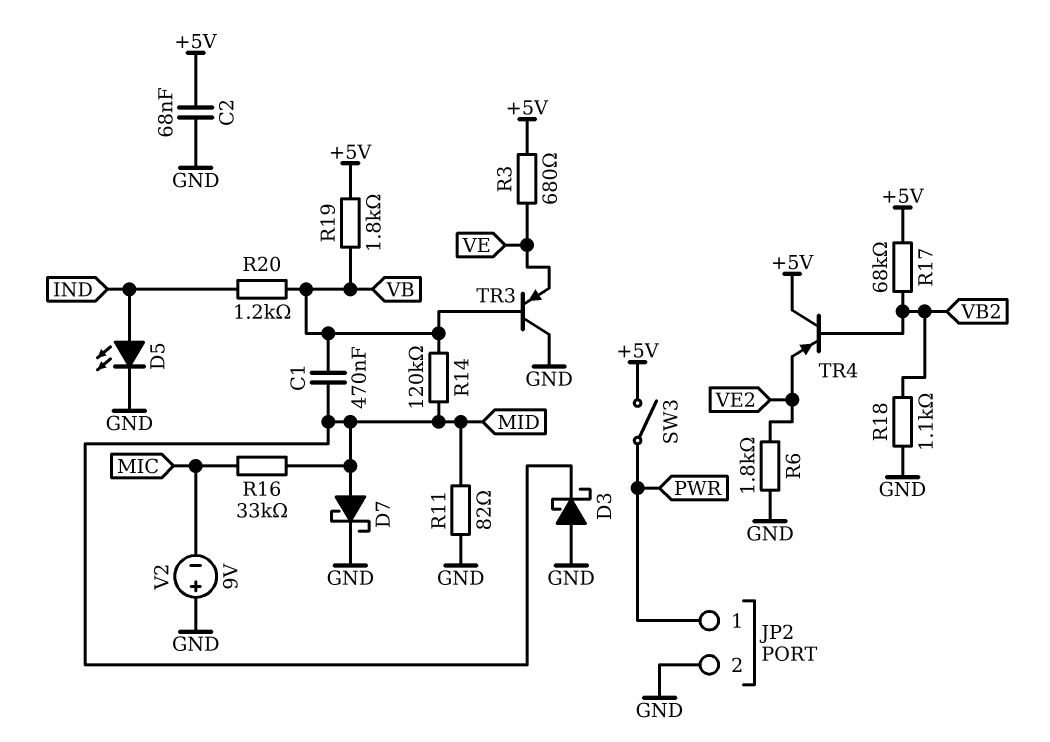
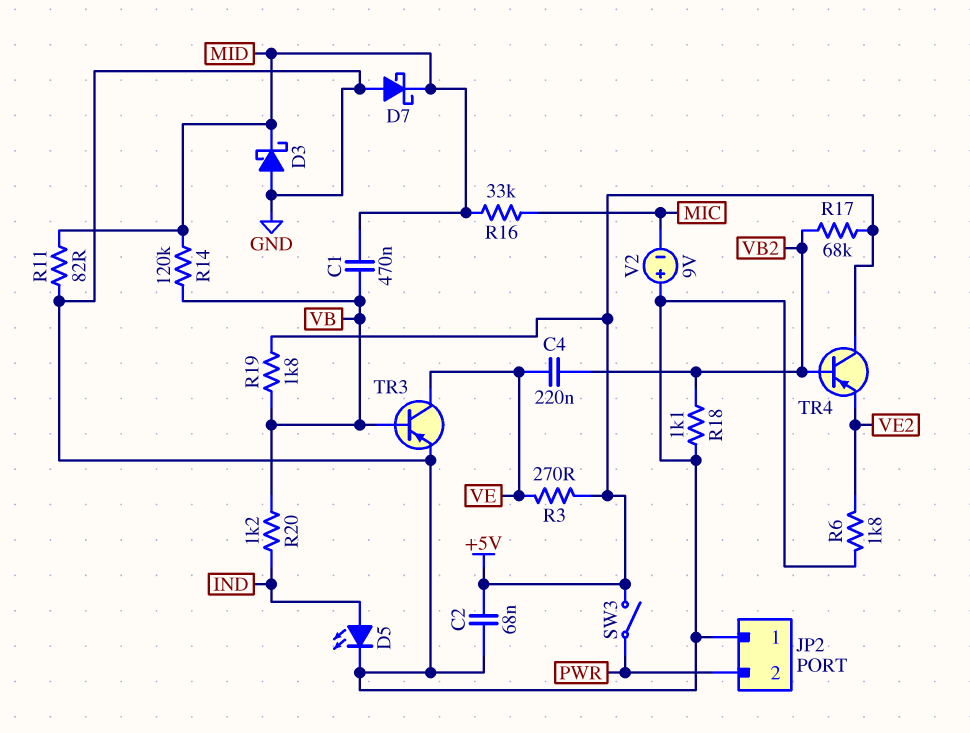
C4: none -> 220nF (VB2, VE)
D7: schottky (A MID, K GND) -> schottky (A GND, K MID)
JP2 pin 1: PWR -> GND
JP2 pin 2: GND -> PWR
R3: 680 (+5V, VE) -> 270 (+5V, VE)
TR3: PNP (B VB, C GND, E VE) -> PNP (B VB, C VE, E GND)

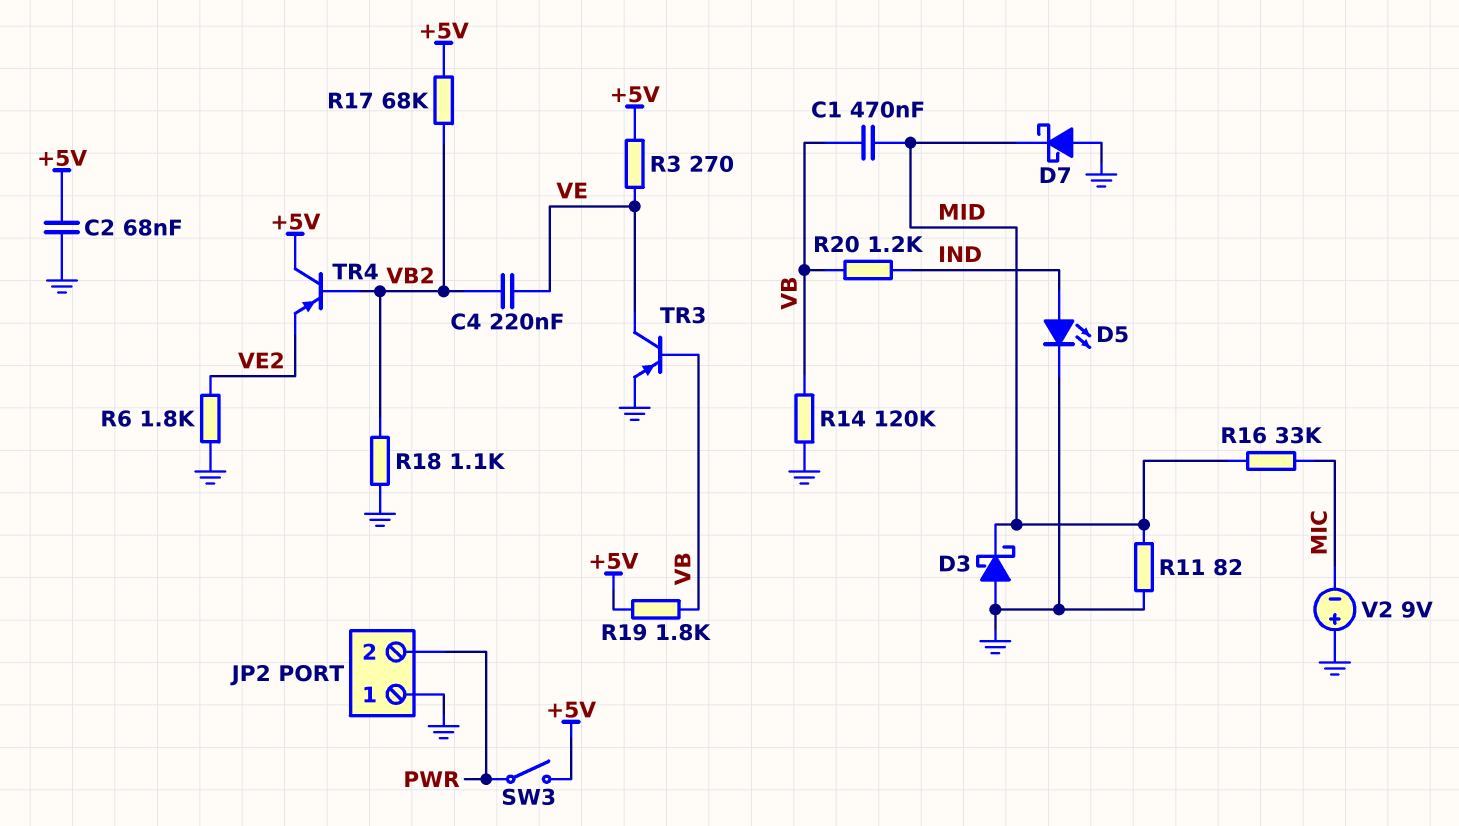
R14: 120k (MID, VB) -> 120k (GND, VB)

